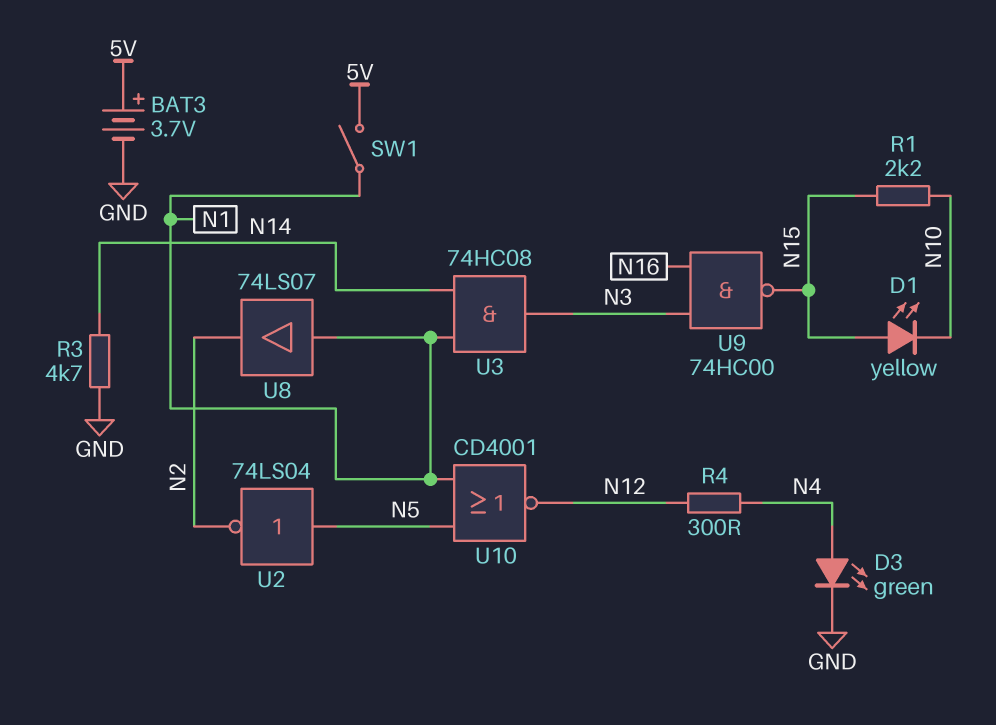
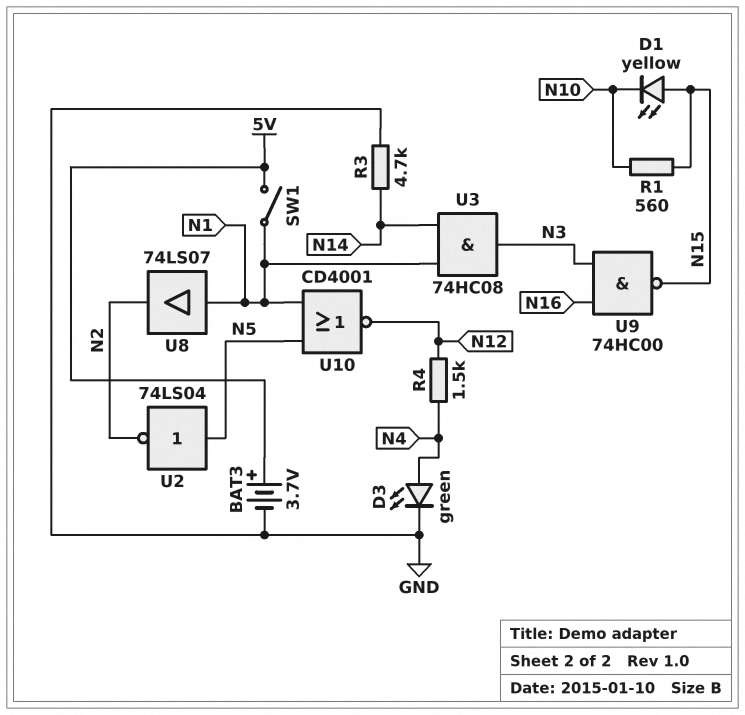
R1: 2.2k (N10, N15) -> 560 (N10, N15)
R4: 300 (N4, N12) -> 1.5k (N4, N12)

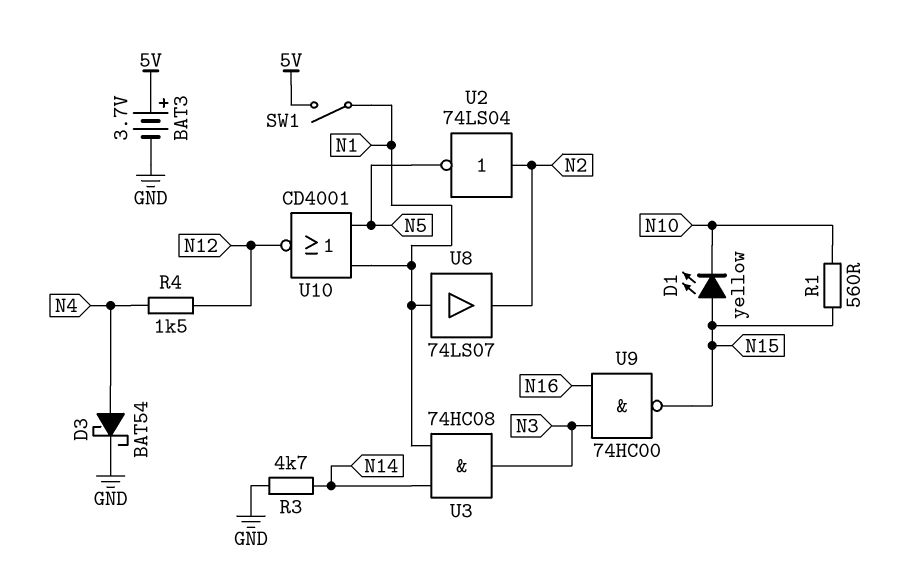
D3: LED green (A N4, K GND) -> schottky BAT54 (A N4, K GND)
U2: NOT 74LS04 (in N5, out N2) -> NOT 74LS04 (in N2, out N5)

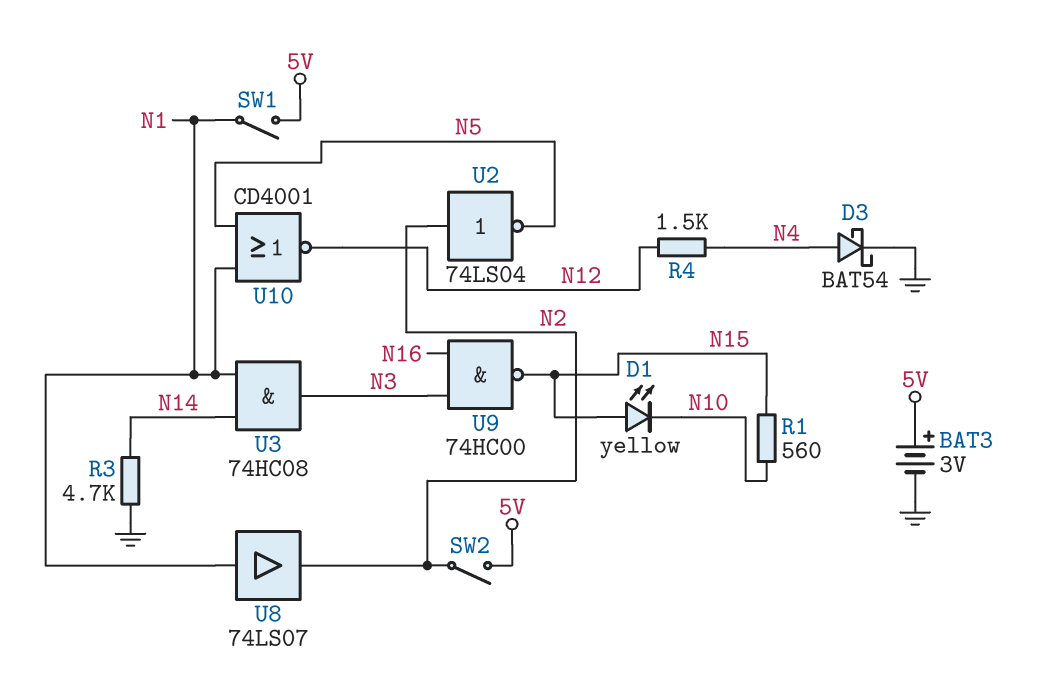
BAT3: 3.7V (plus 5V, minus GND) -> 3V (plus 5V, minus GND)
SW2: none -> switch (5V, N2)

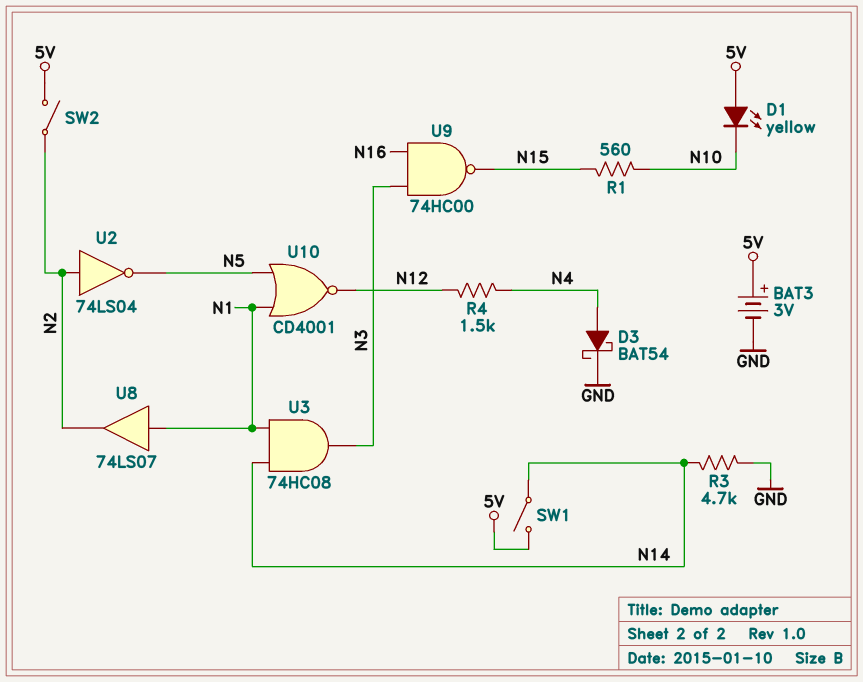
D1: LED yellow (A N15, K N10) -> LED yellow (A 5V, K N10)
SW1: switch (5V, N1) -> switch (5V, N14)

